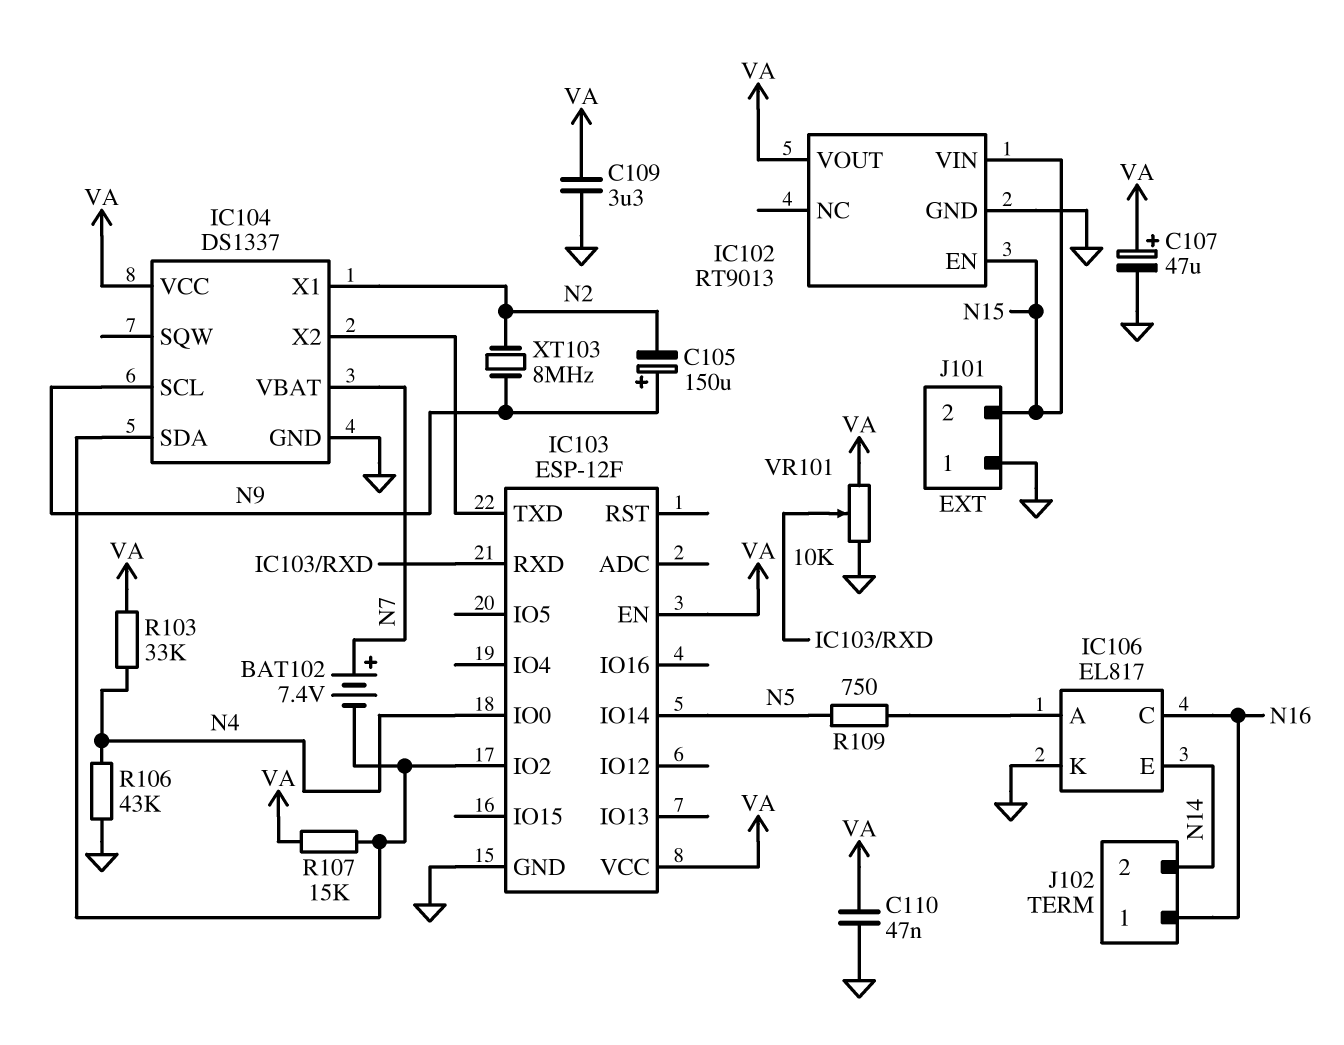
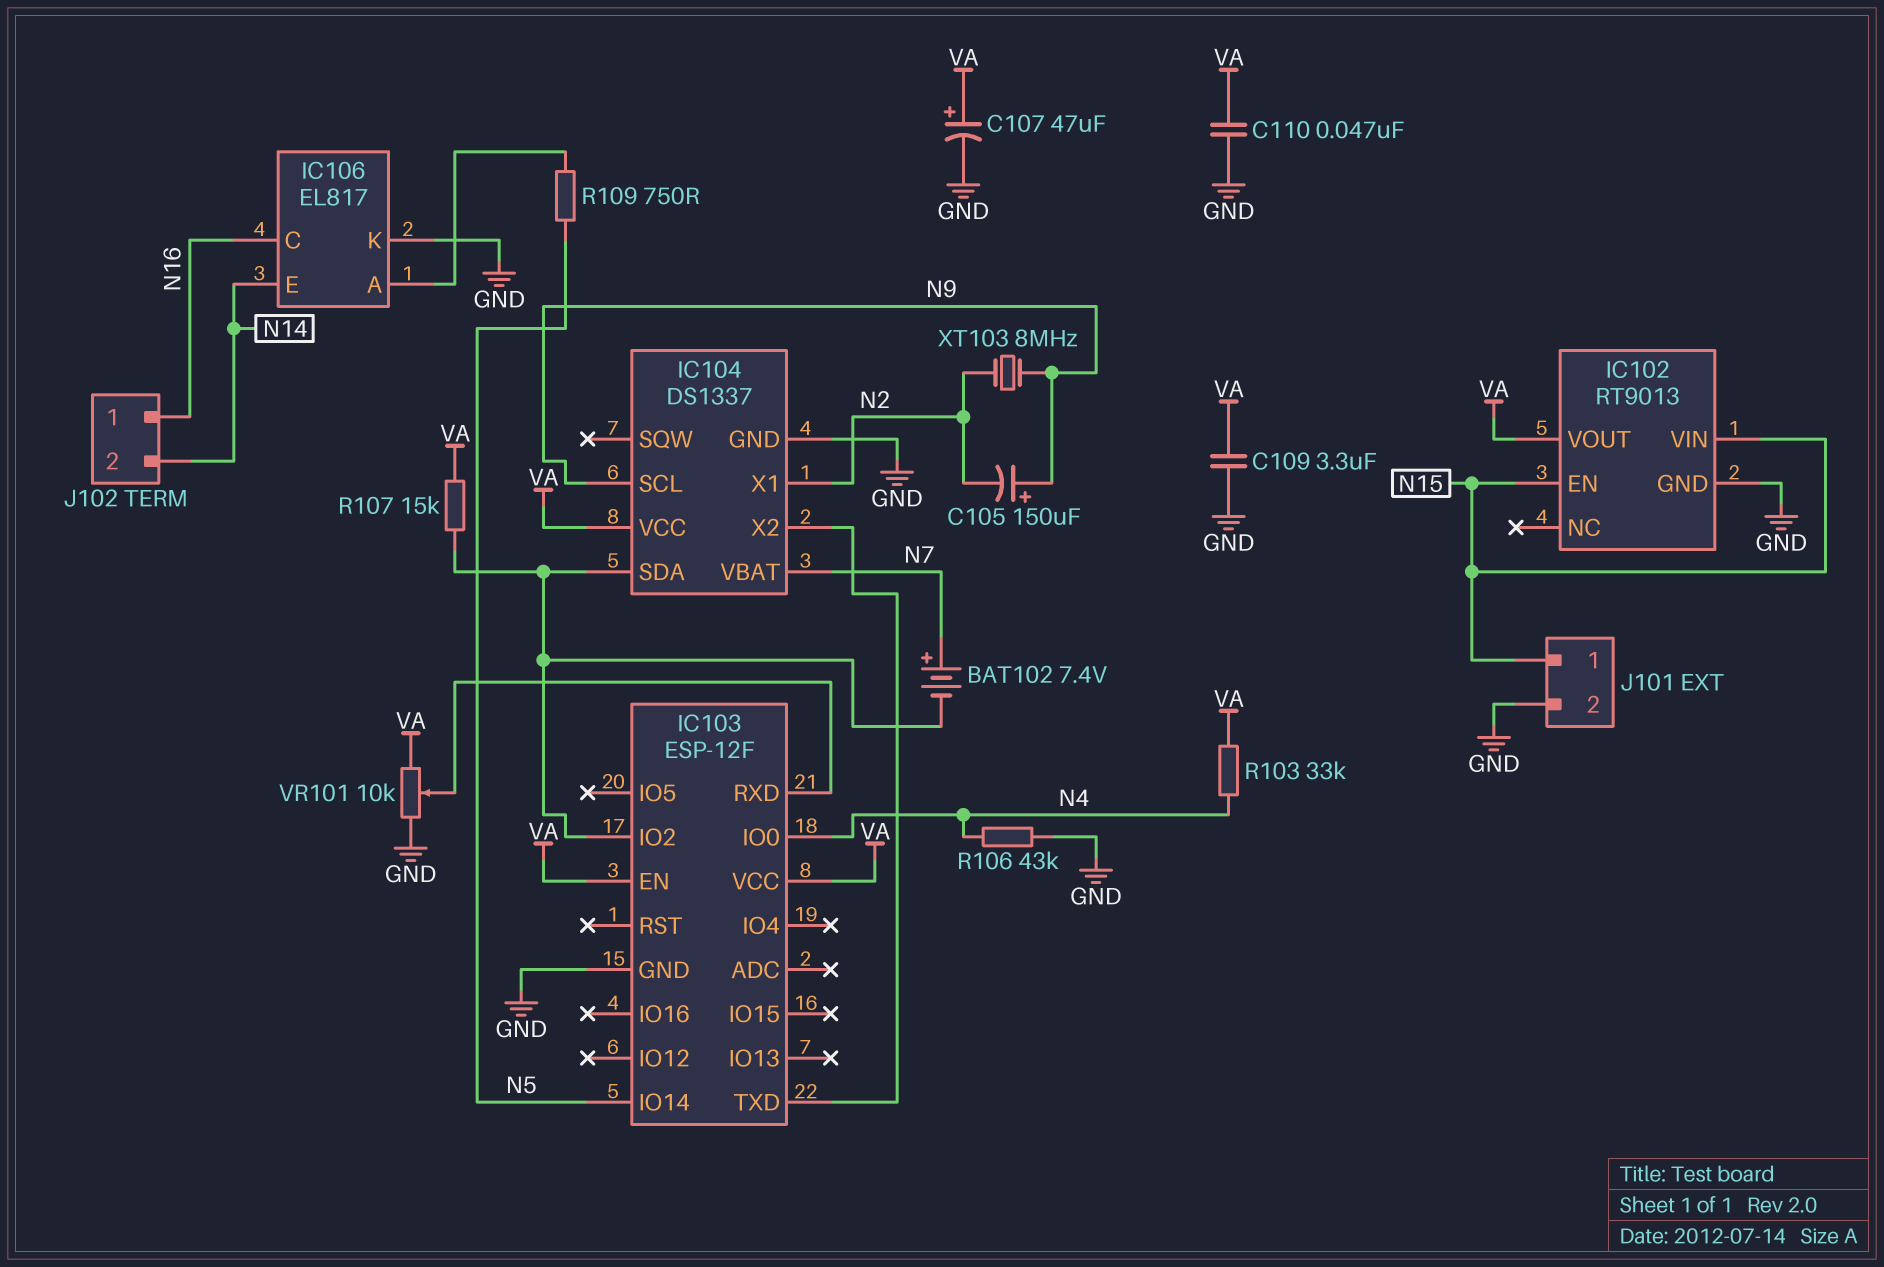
J101 pin 1: GND -> N15
J101 pin 2: N15 -> GND

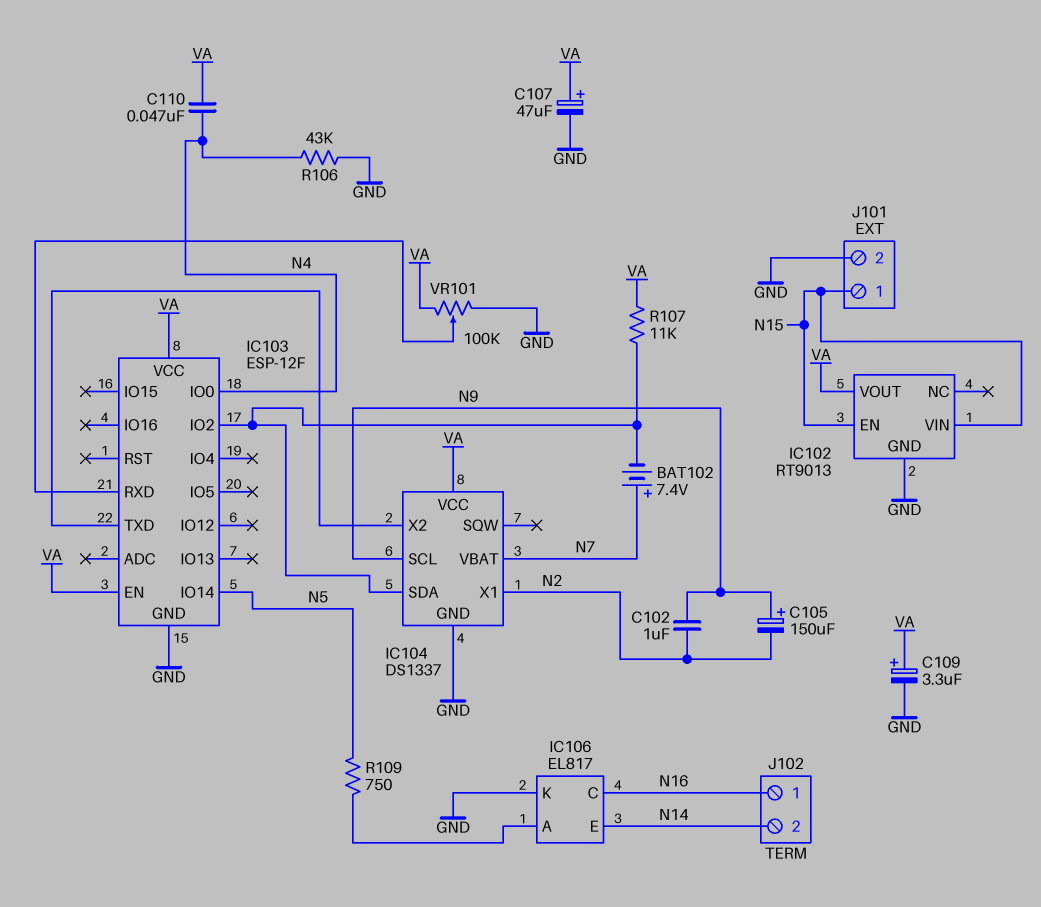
C102: none -> 1uF (N2, N9)
C109: 3.3uF (GND, VA) -> 3.3uF (plus VA, minus GND)
C110: 47nF (GND, VA) -> 47nF (N4, VA)
R103: 33k (N4, VA) -> none
R107: 15k (IC103/IO2, VA) -> 11k (IC103/IO2, VA)
VR101: 10k (GND, VA, wiper IC103/RXD) -> 100k (GND, VA, wiper IC103/RXD)
XT103: 8MHz (N2, N9) -> none

